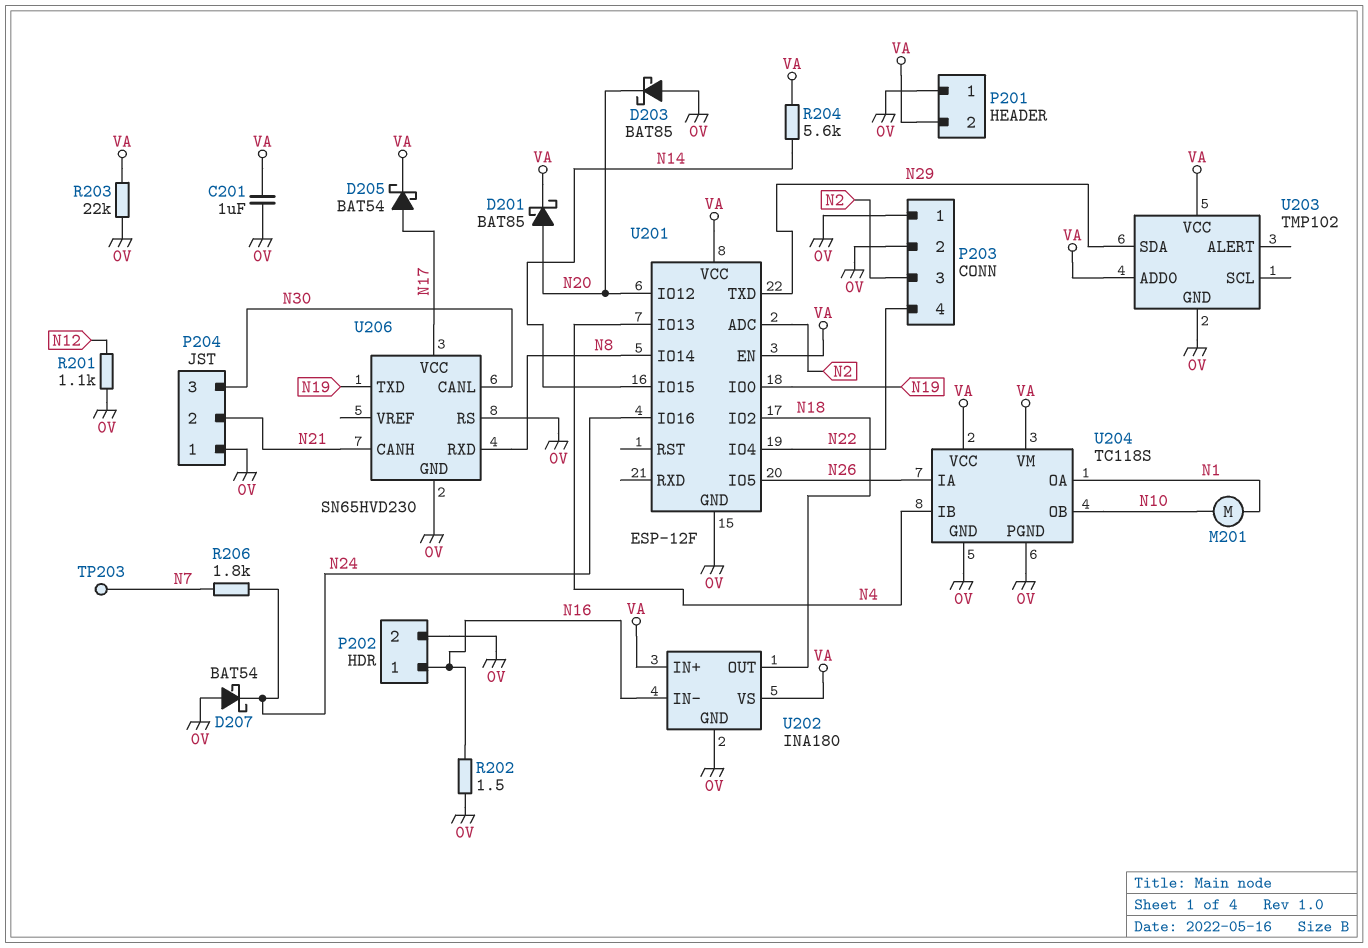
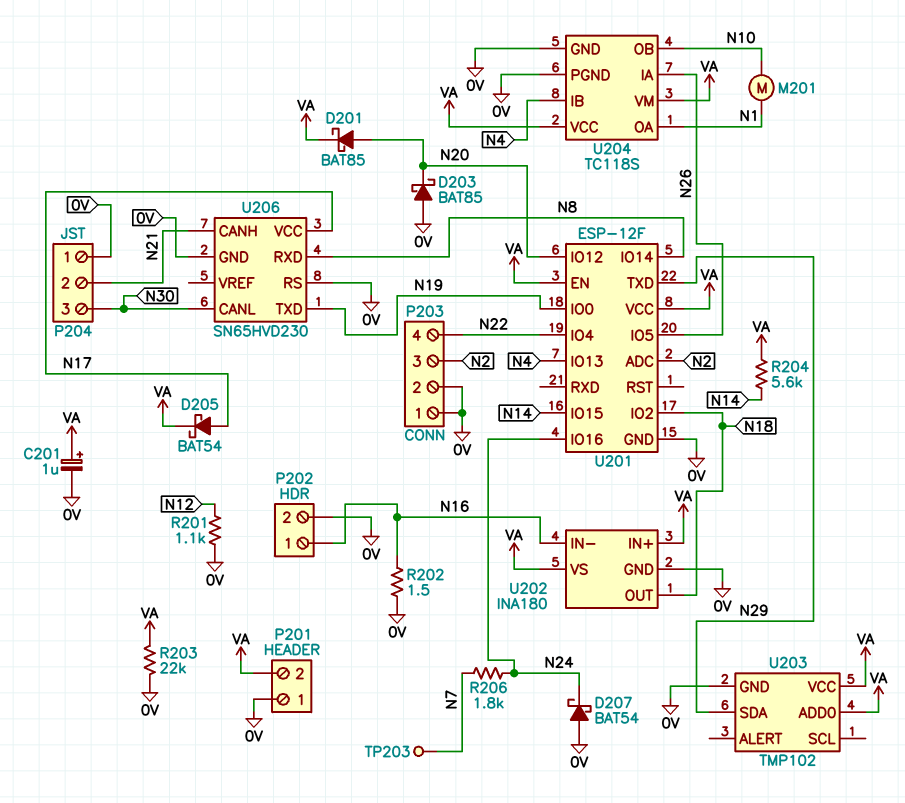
C201: 1uF (0V, VA) -> 1uF (plus VA, minus 0V)

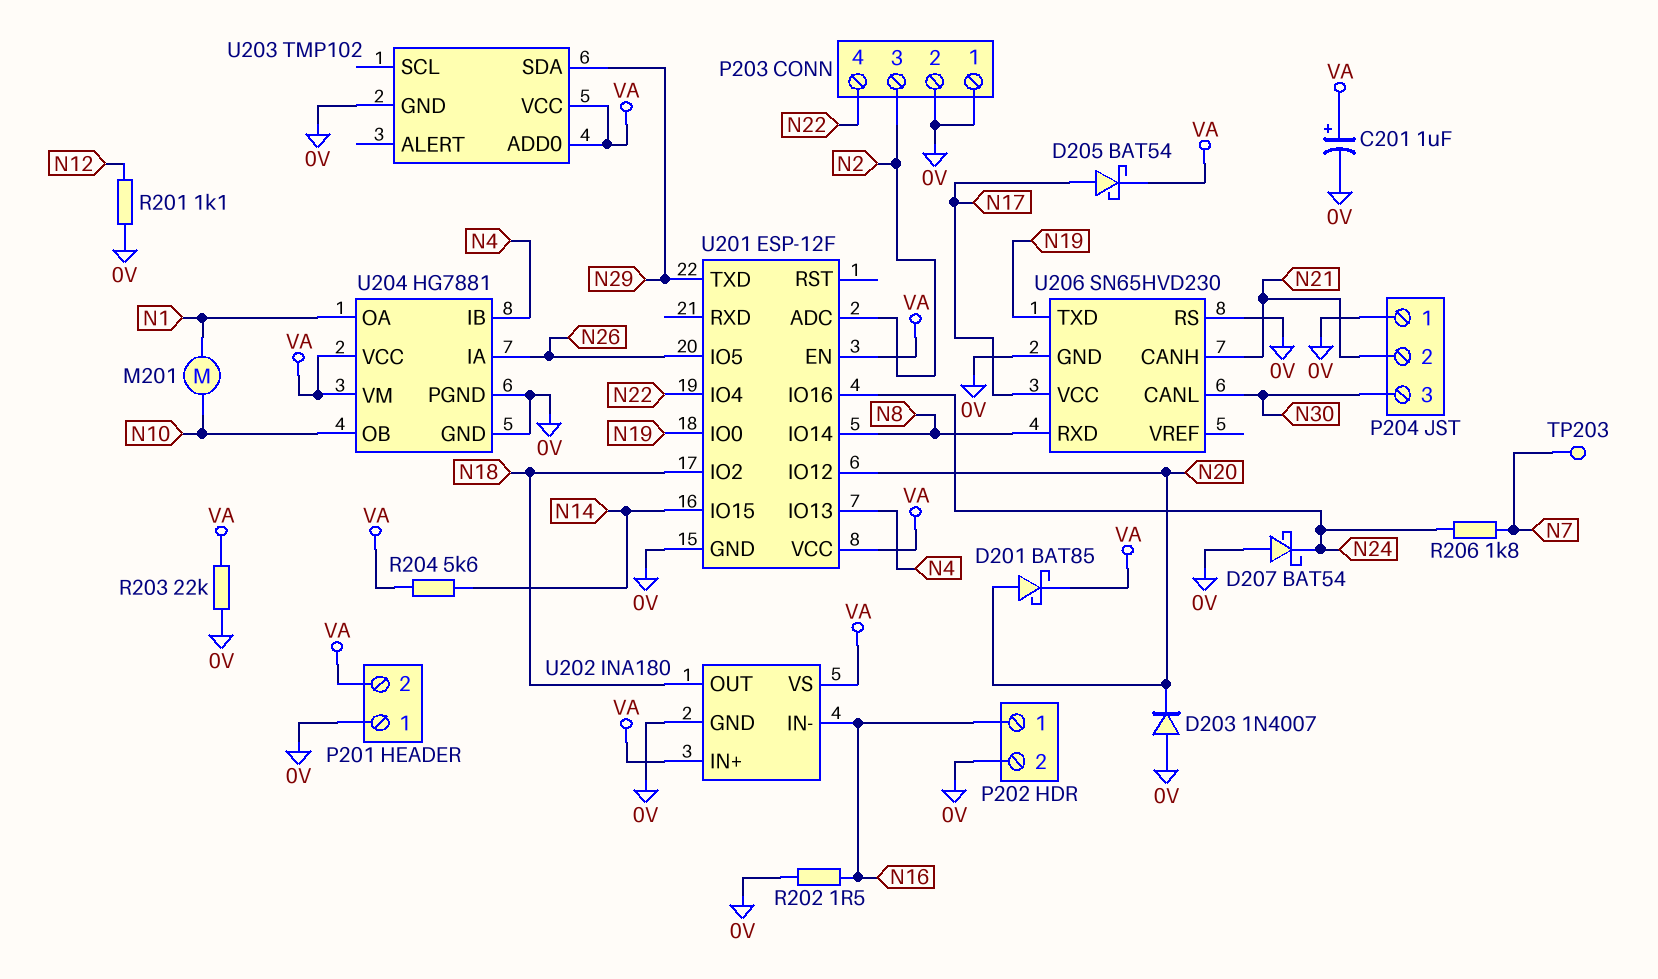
D203: schottky BAT85 (A 0V, K N20) -> diode 1N4007 (A 0V, K N20)
U204: TC118S -> HG7881

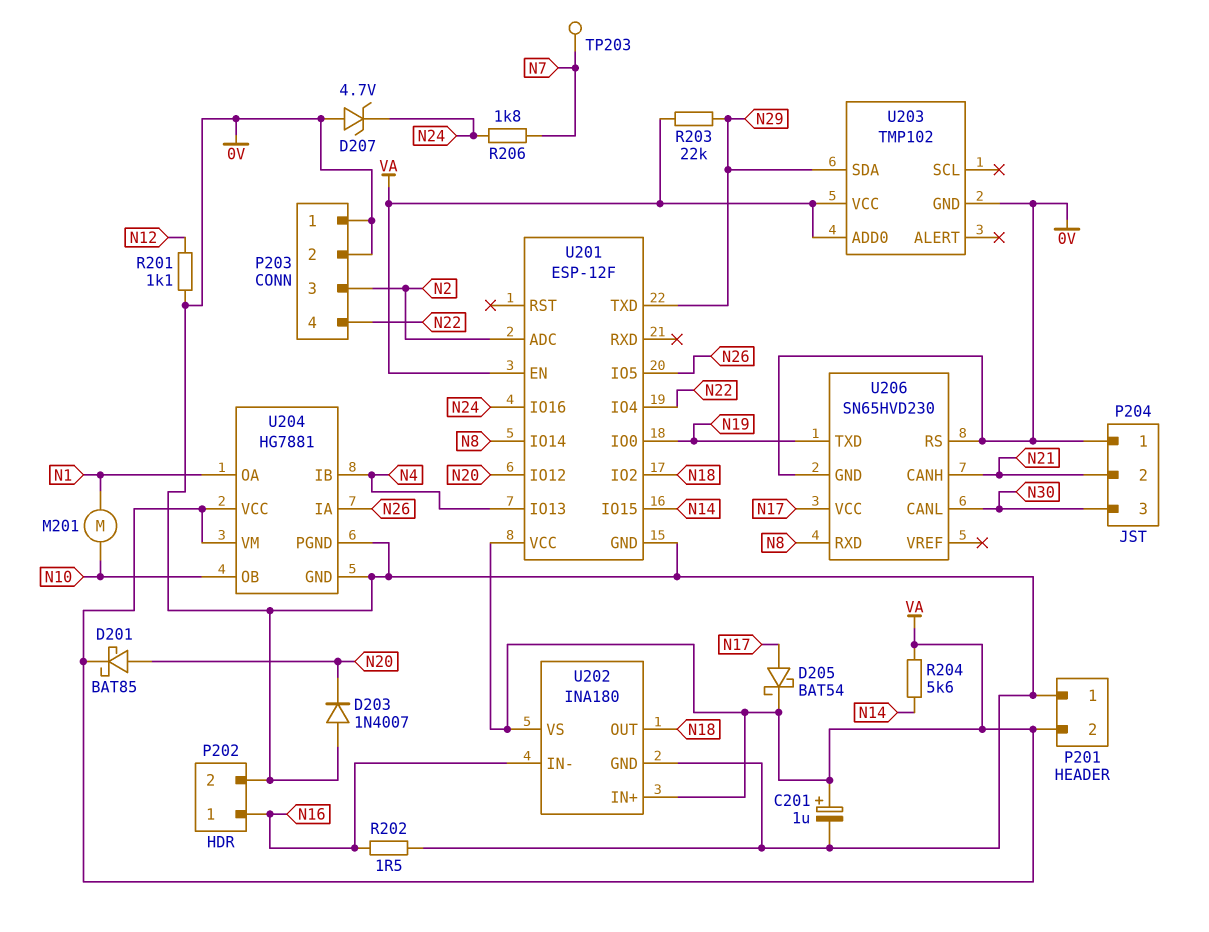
D207: schottky BAT54 (A 0V, K N24) -> zener 4.7V (A 0V, K N24)
R203: 22k (0V, VA) -> 22k (N29, VA)

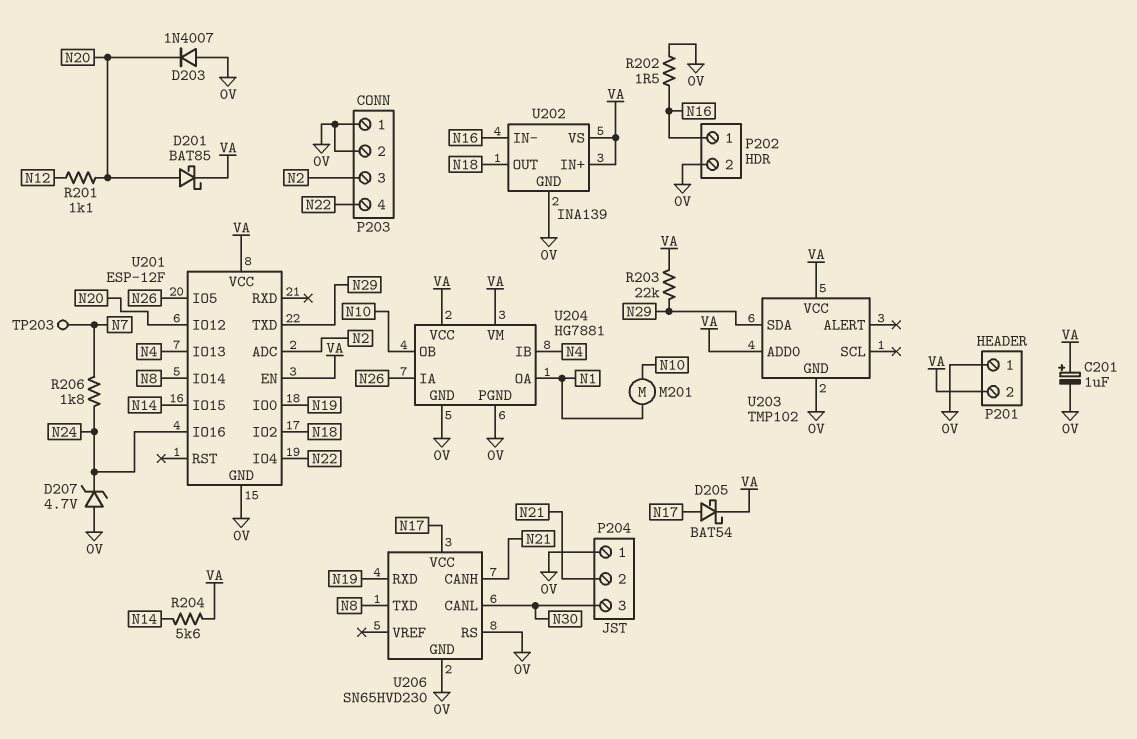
R201: 1.1k (0V, N12) -> 1.1k (N12, N20)
U202: INA180 -> INA139
U206 pin RXD: N8 -> N19
U206 pin TXD: N19 -> N8

